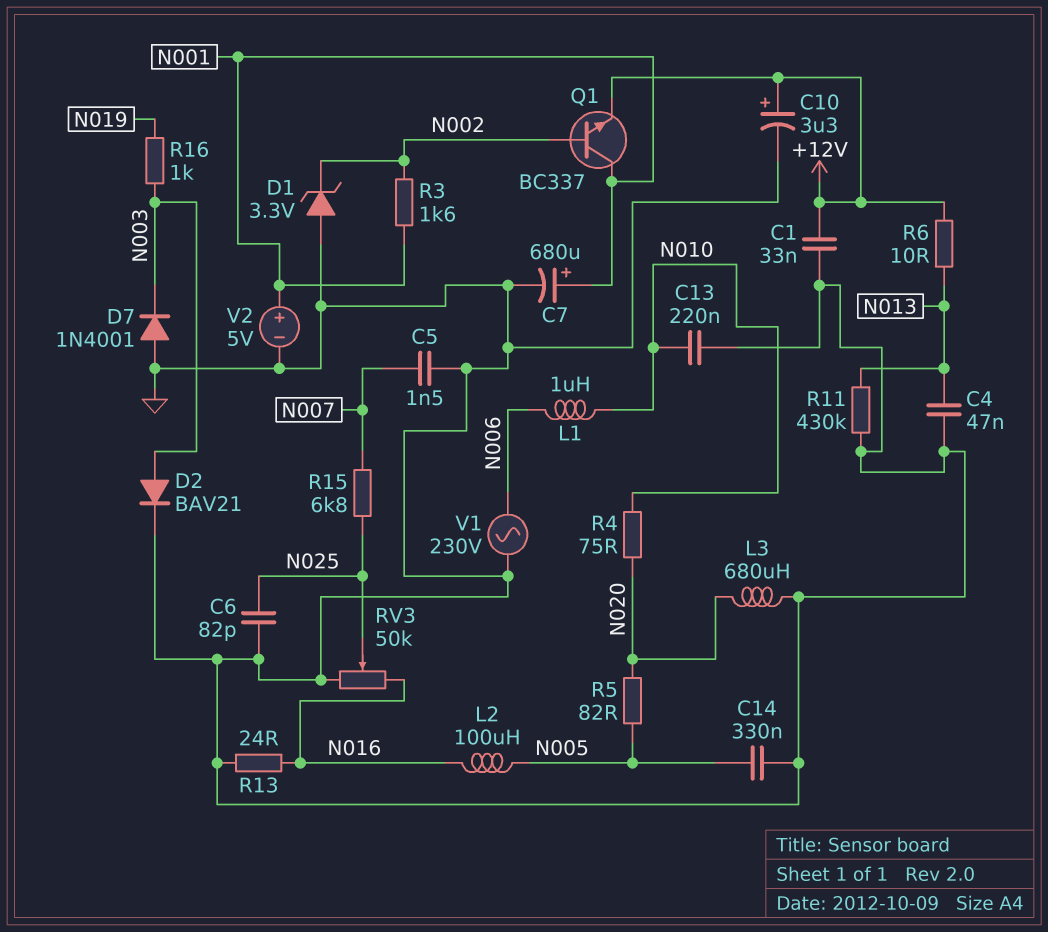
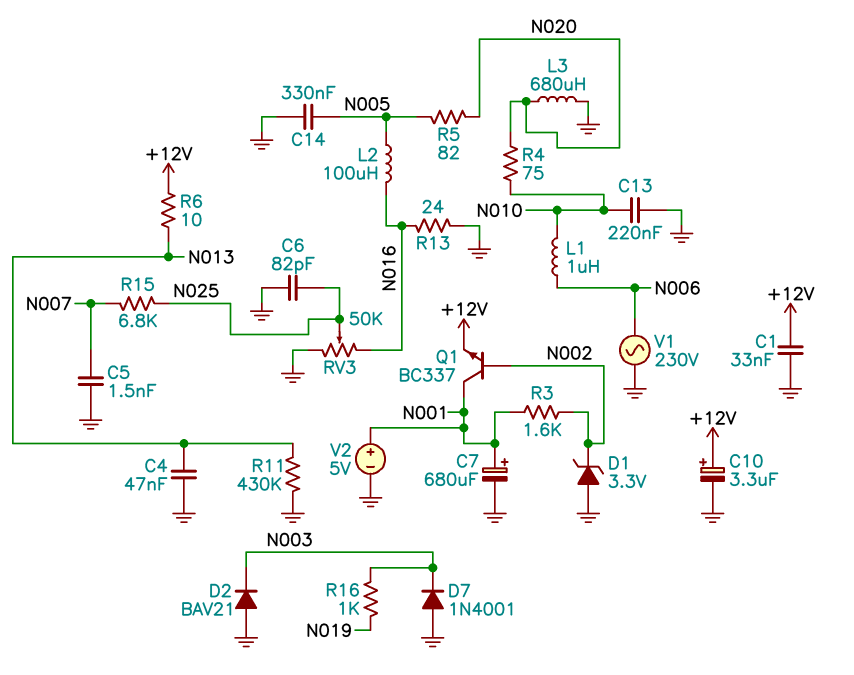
D2: diode BAV21 (A N003, K GND) -> diode BAV21 (A GND, K N003)

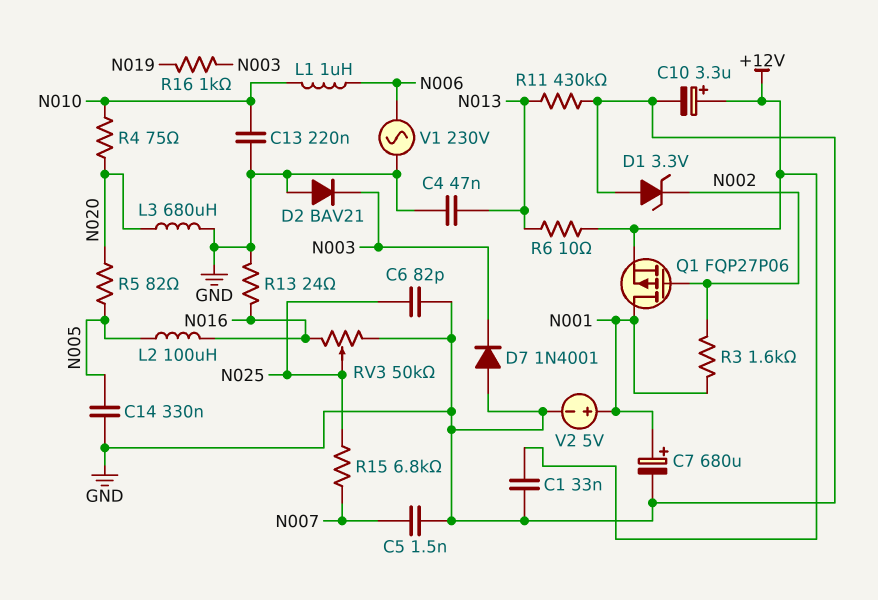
Q1: NPN BC337 (B N002, C N001, E +12V) -> PMOS FQP27P06 (G N002, D N001, S +12V)

